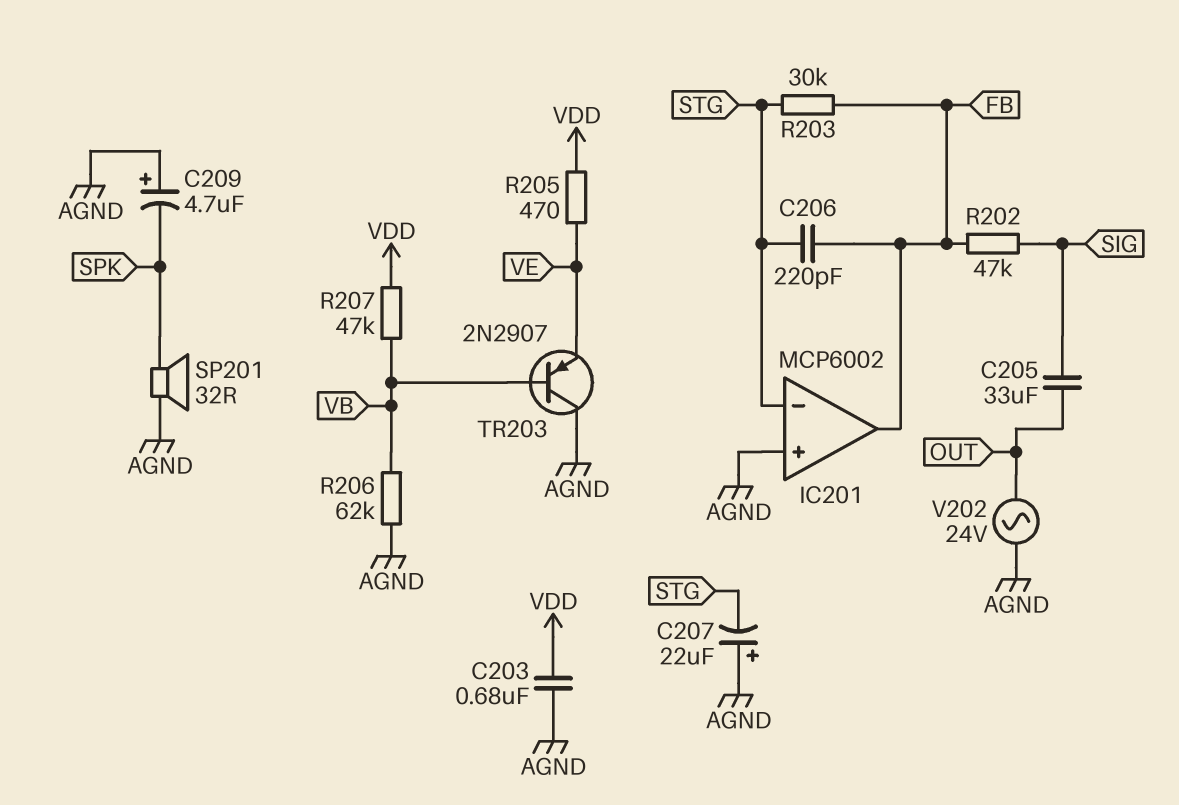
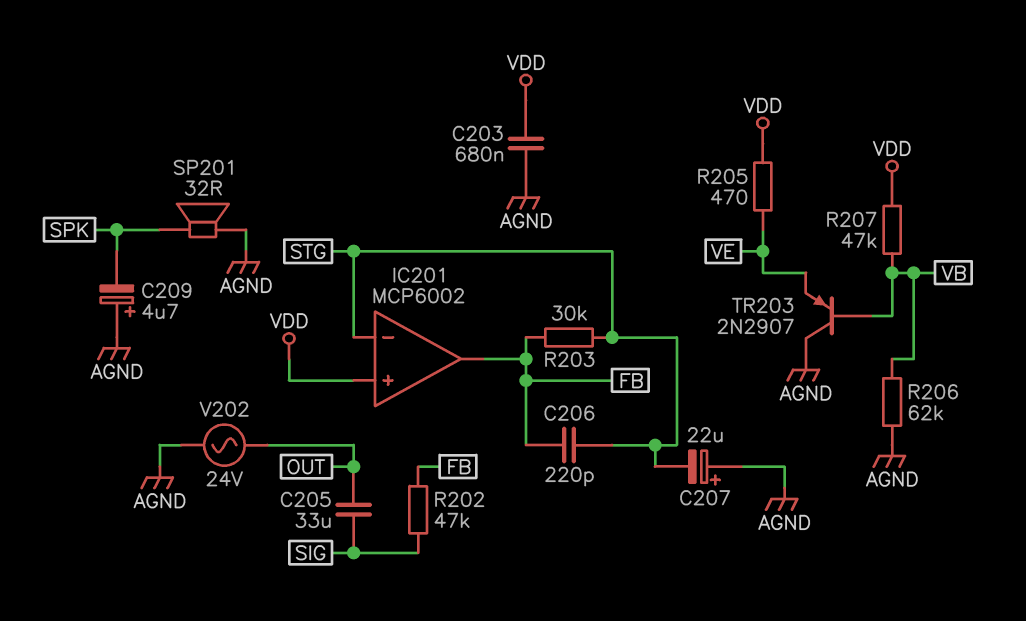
IC201 pin in+: AGND -> VDD

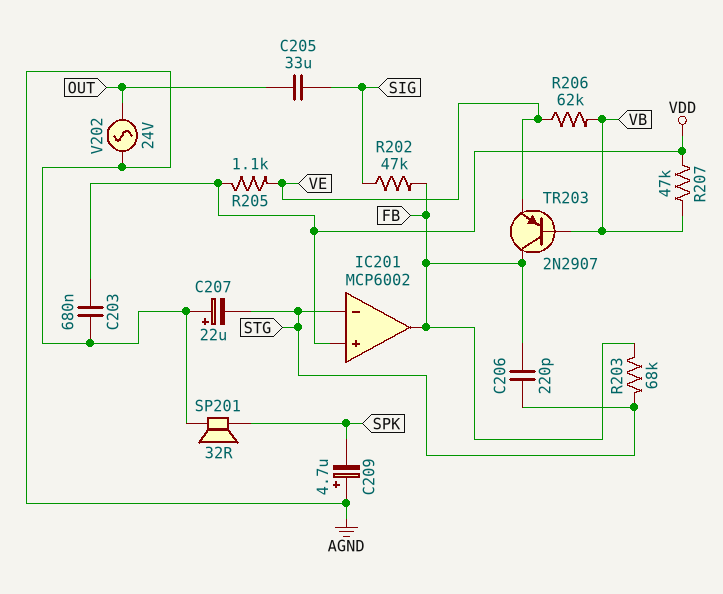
R203: 30k (FB, STG) -> 68k (FB, STG)
R205: 470 (VDD, VE) -> 1.1k (VDD, VE)
R206: 62k (AGND, VB) -> 62k (VB, VE)
TR203: PNP 2N2907 (B VB, C AGND, E VE) -> PNP 2N2907 (B VB, C FB, E VE)

